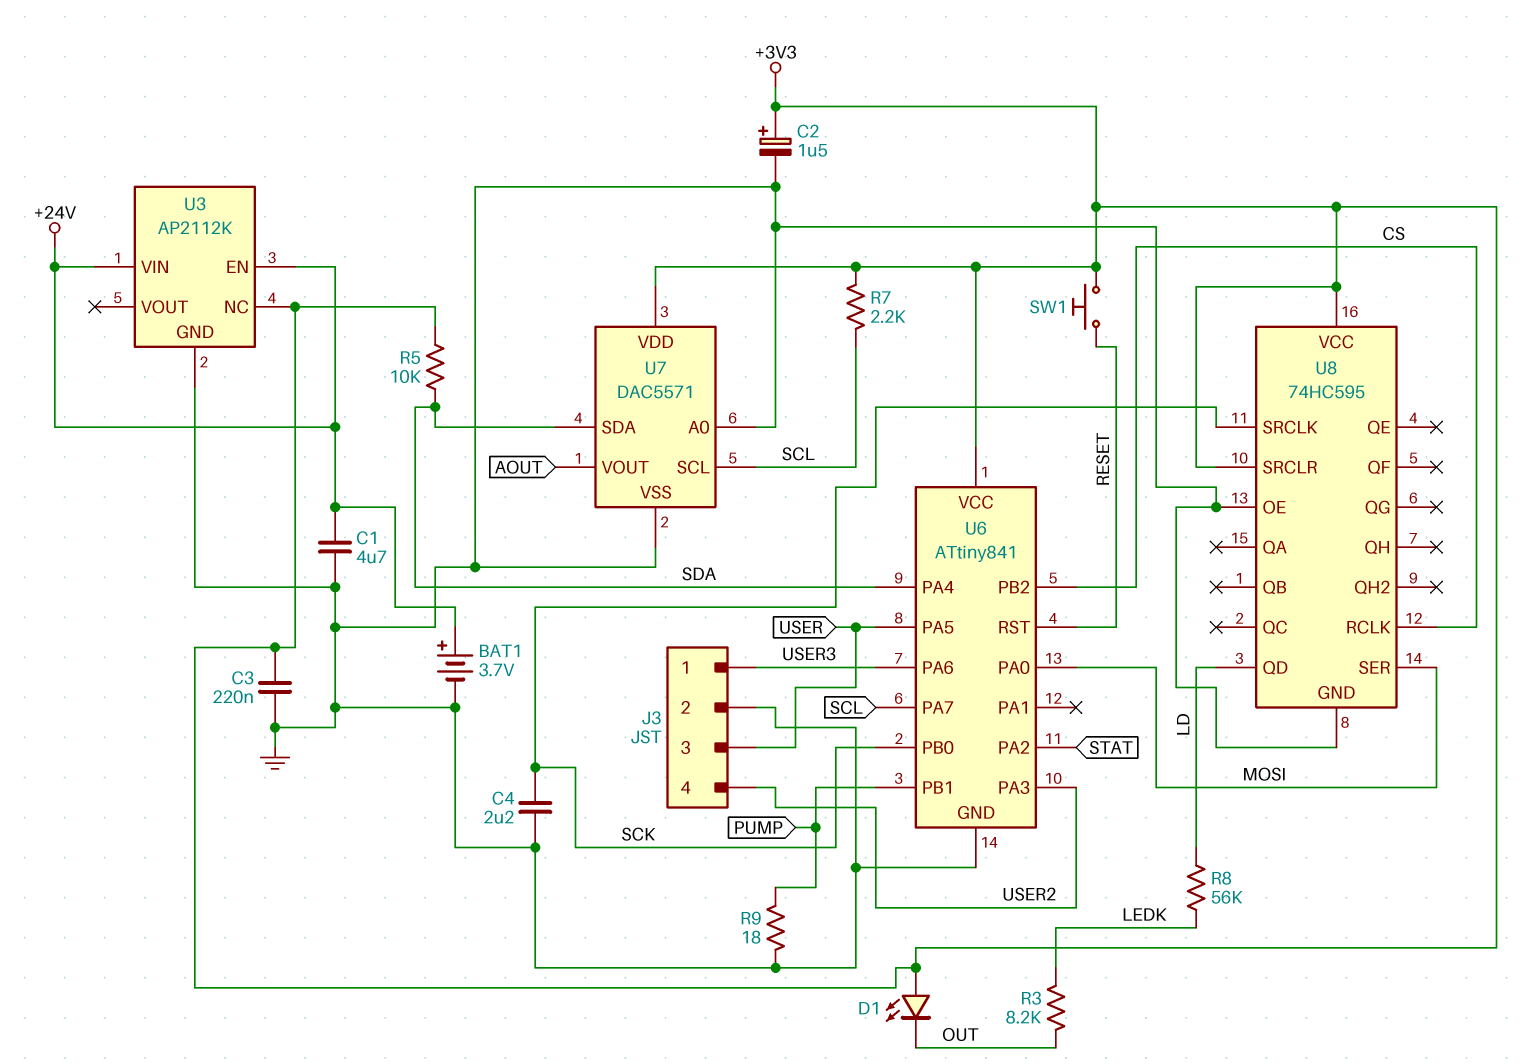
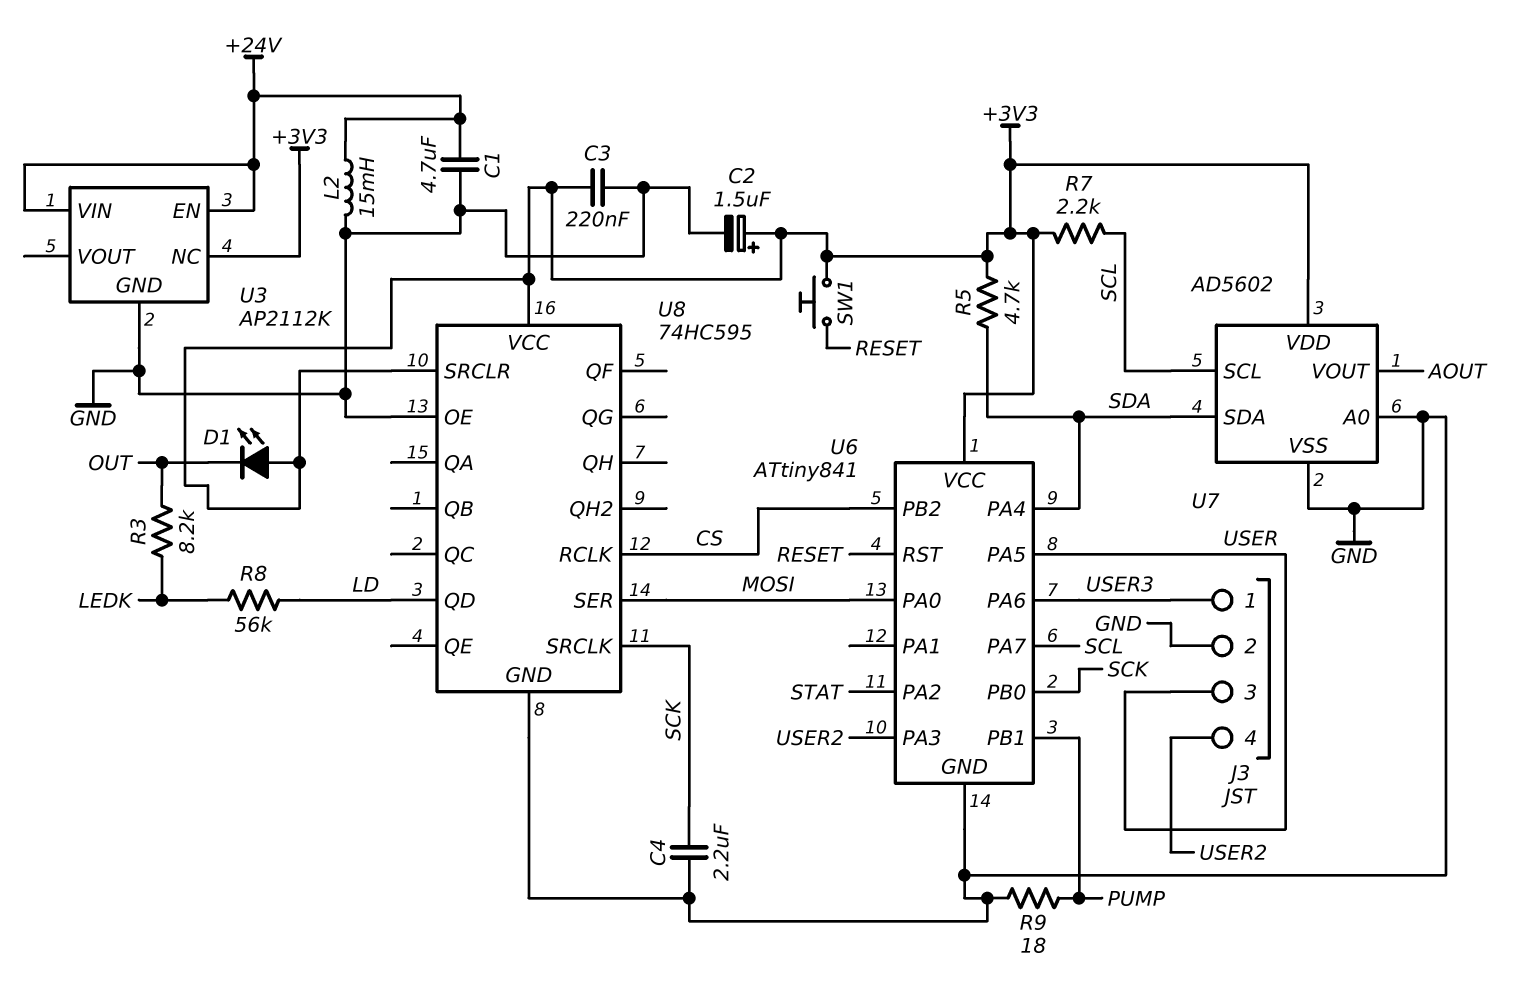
BAT1: 3.7V (plus +24V, minus GND) -> none
L2: none -> 15mH (+24V, GND)
R5: 10k (+3V3, SDA) -> 4.7k (+3V3, SDA)
U7: DAC5571 -> AD5602

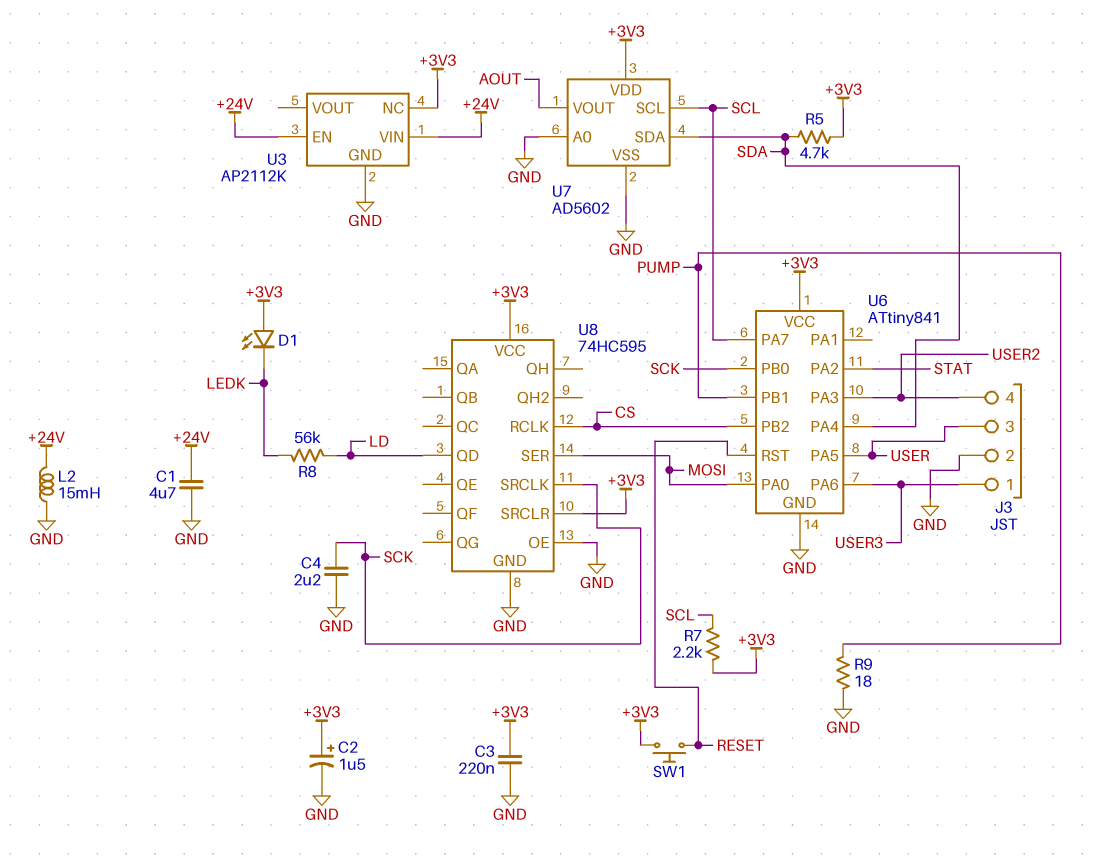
D1: LED (A +3V3, K OUT) -> LED (A +3V3, K LEDK)
R3: 8.2k (LEDK, OUT) -> none

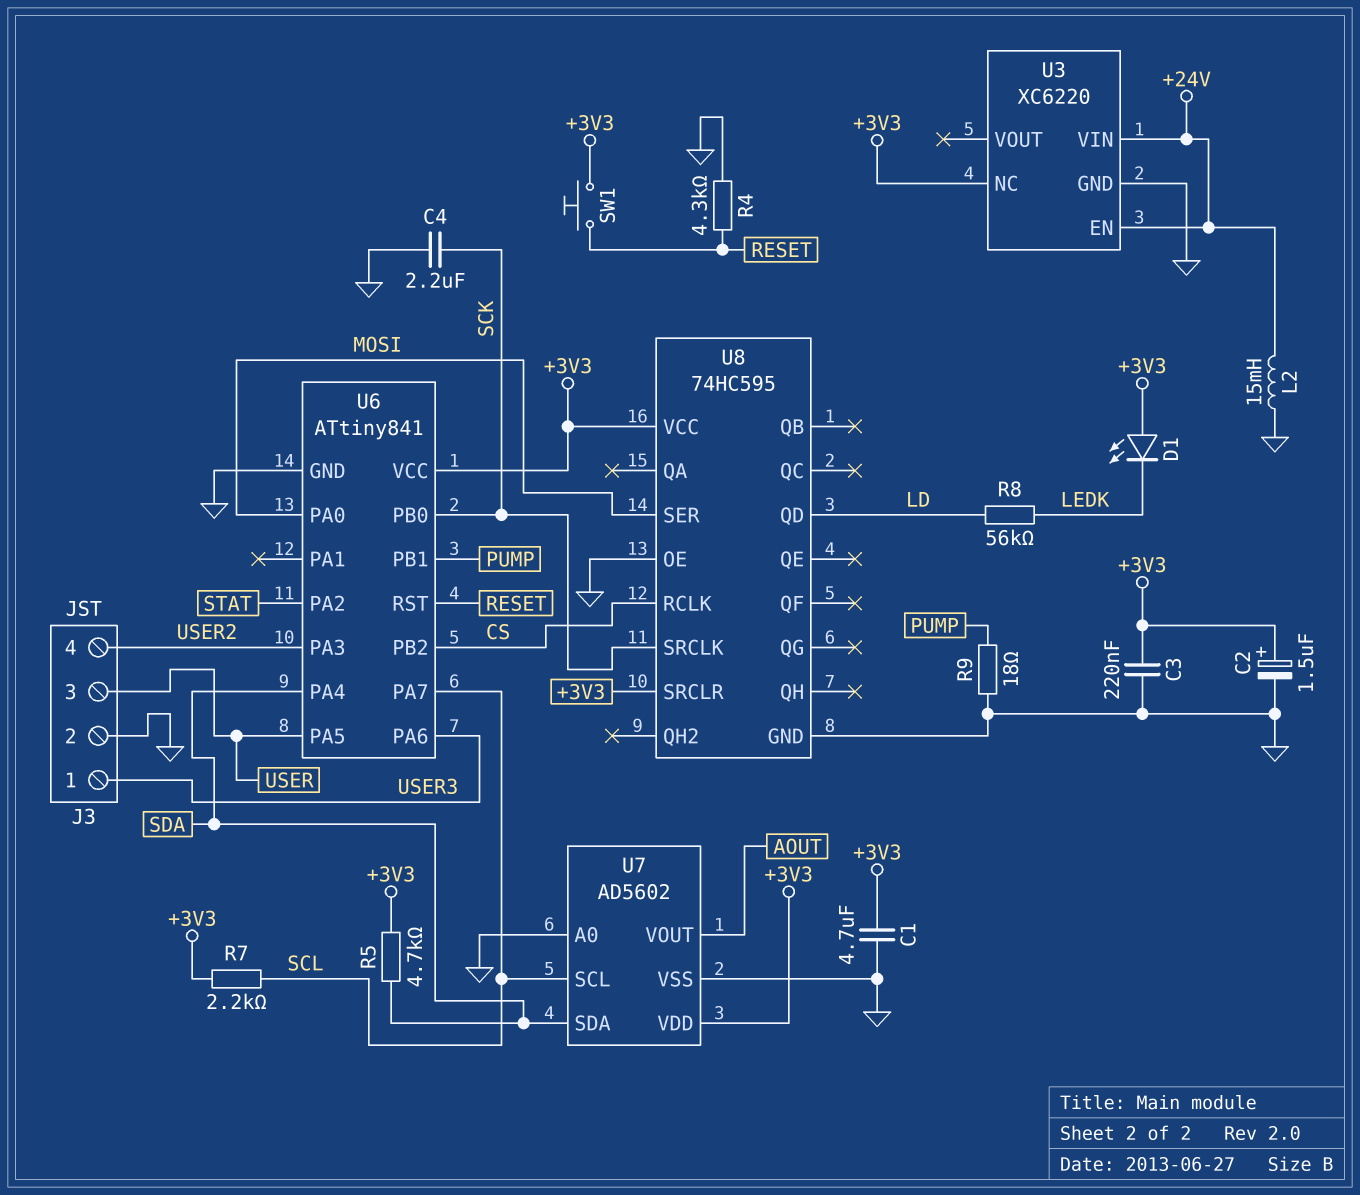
C1: 4.7uF (+24V, GND) -> 4.7uF (+3V3, GND)
R4: none -> 4.3k (GND, RESET)
U3: AP2112K -> XC6220

